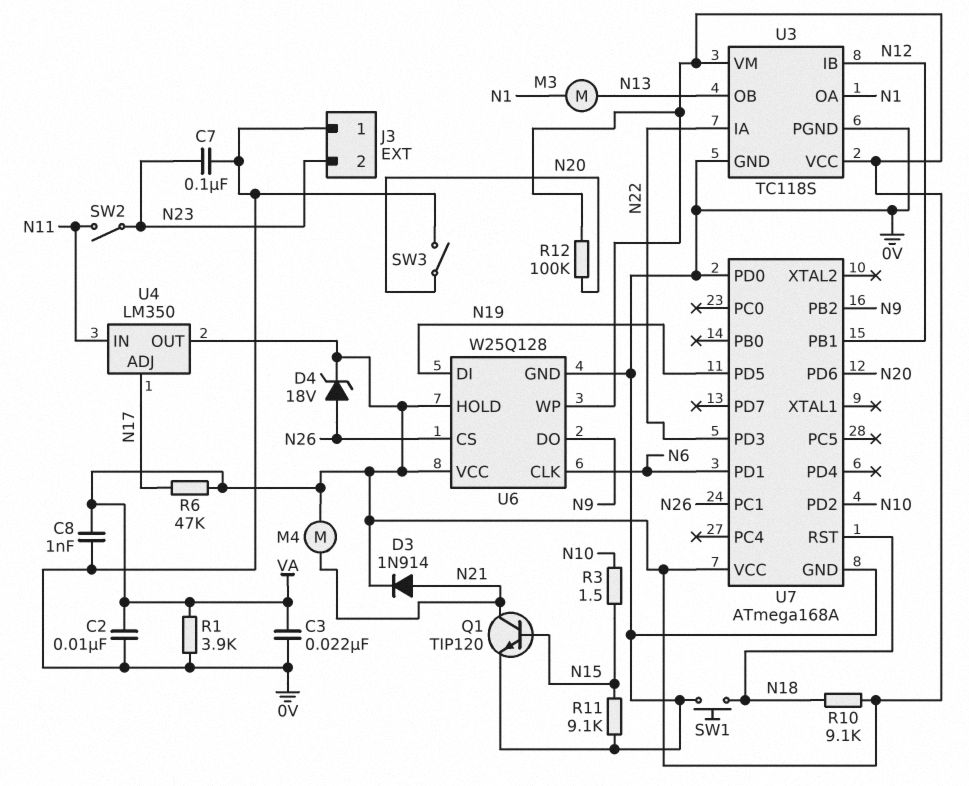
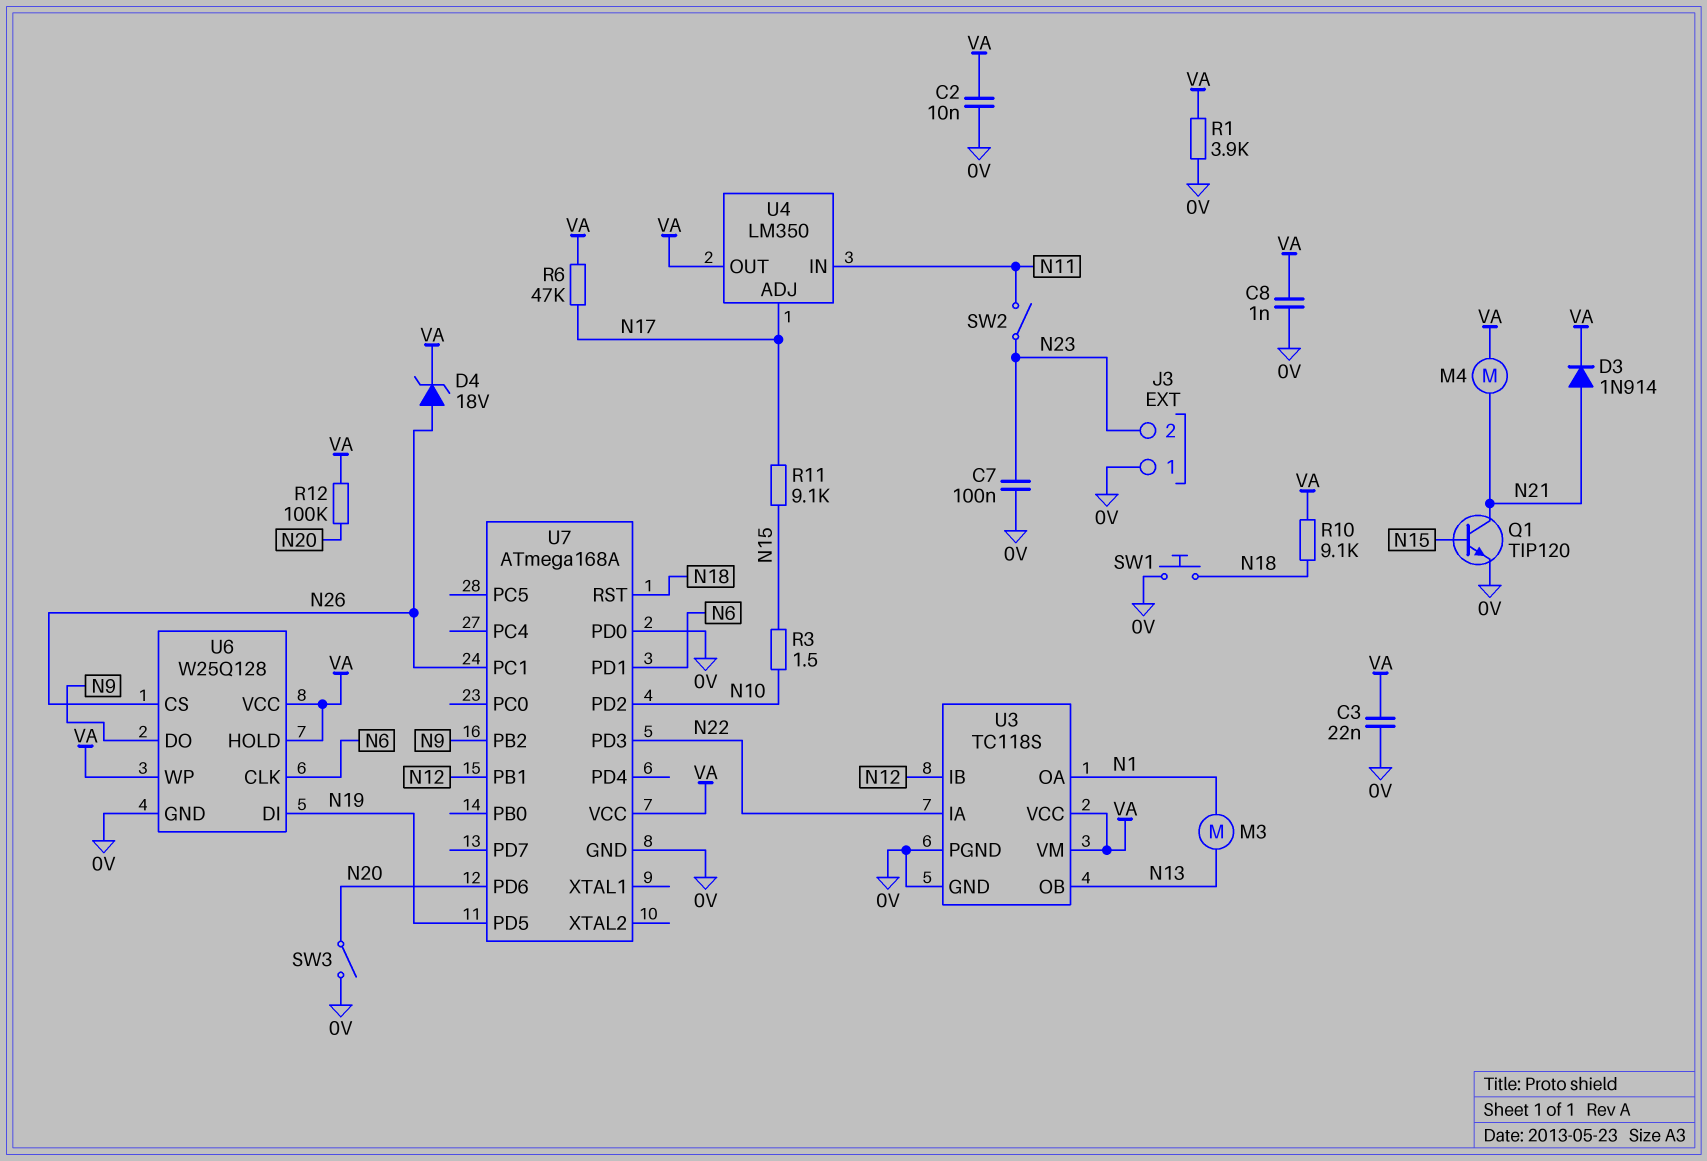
R11: 9.1k (0V, N15) -> 9.1k (N15, N17)

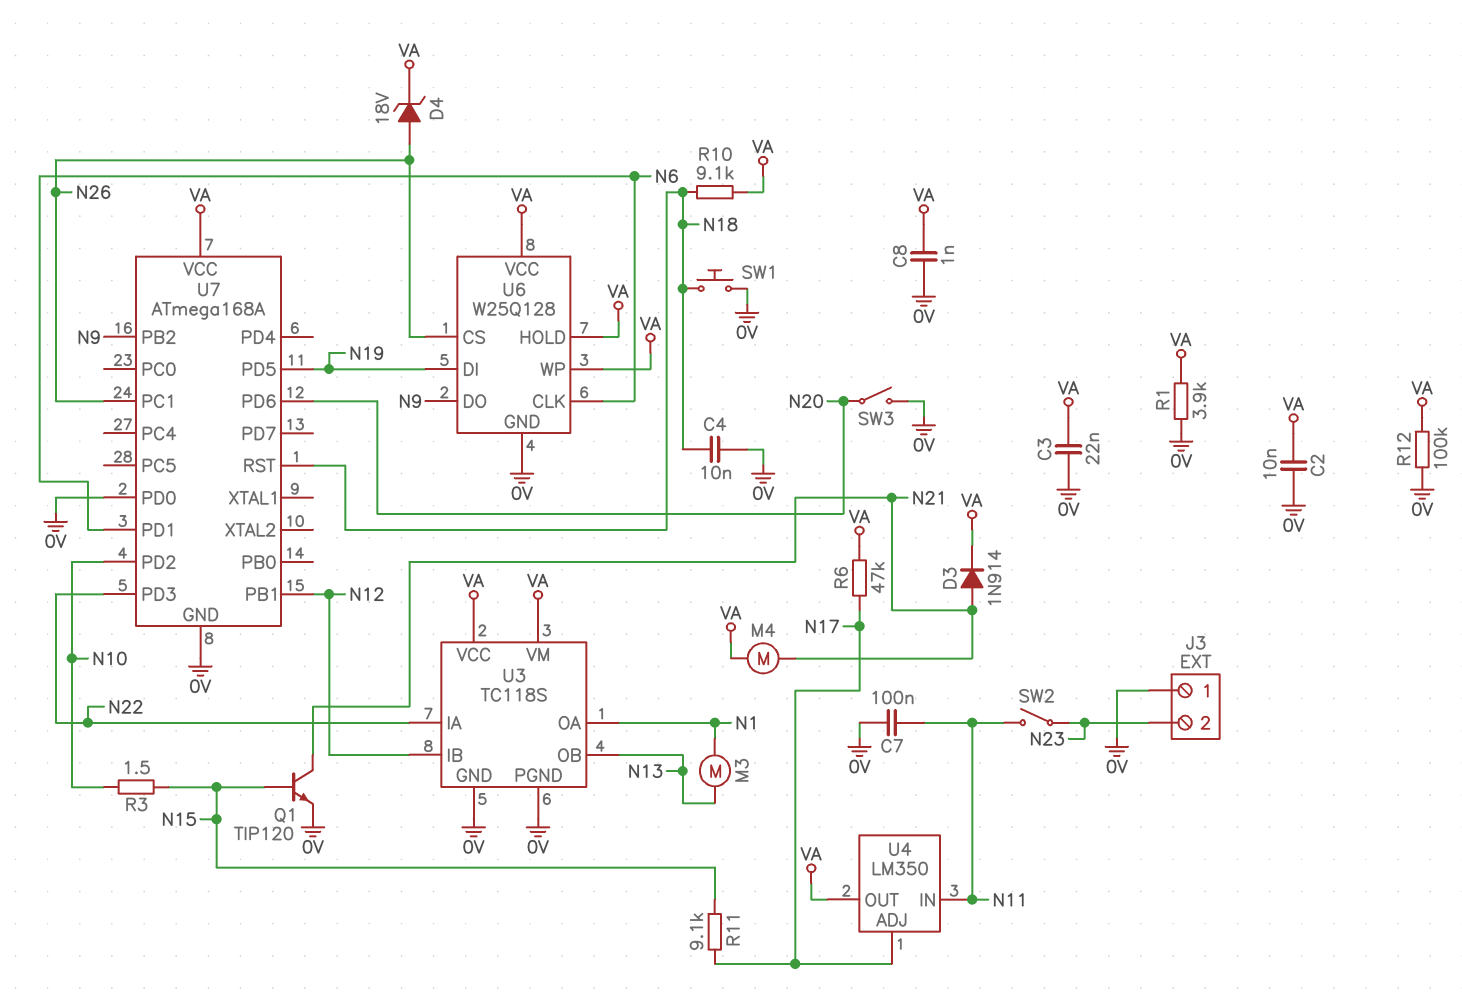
C4: none -> 10nF (0V, N18)
C7: 100nF (0V, N23) -> 100nF (0V, N11)
R12: 100k (N20, VA) -> 100k (0V, VA)

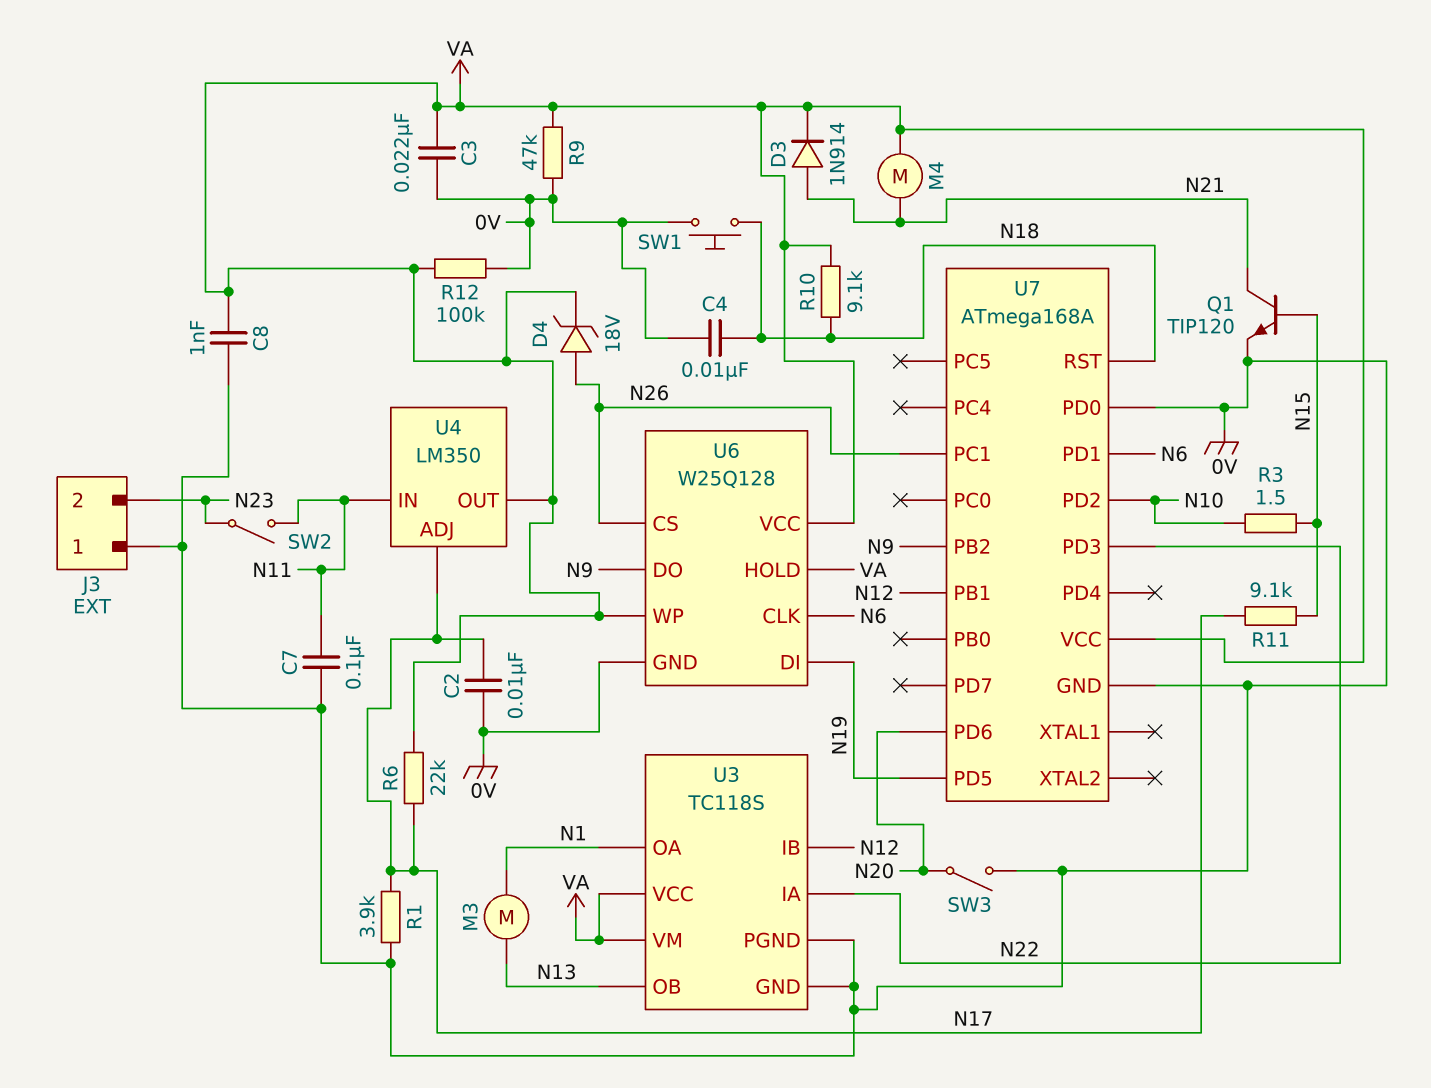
C2: 10nF (0V, VA) -> 10nF (0V, N17)
R1: 3.9k (0V, VA) -> 3.9k (0V, N17)
R6: 47k (N17, VA) -> 22k (N17, VA)
R9: none -> 47k (0V, VA)

